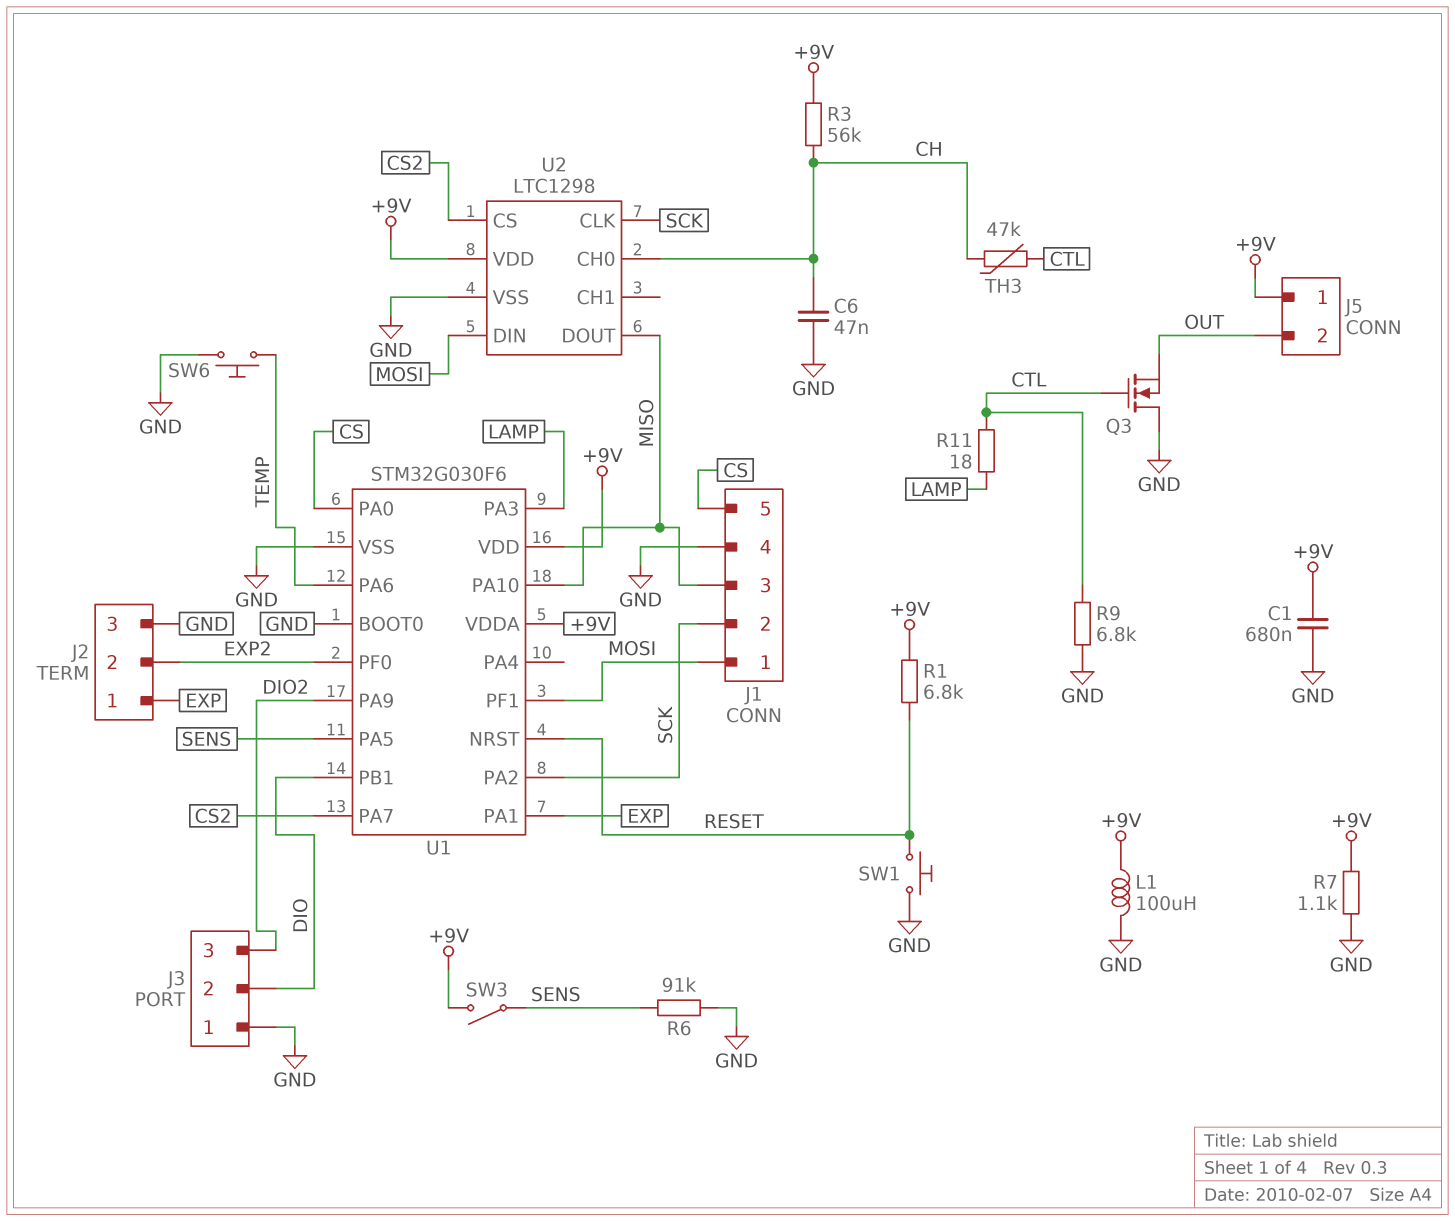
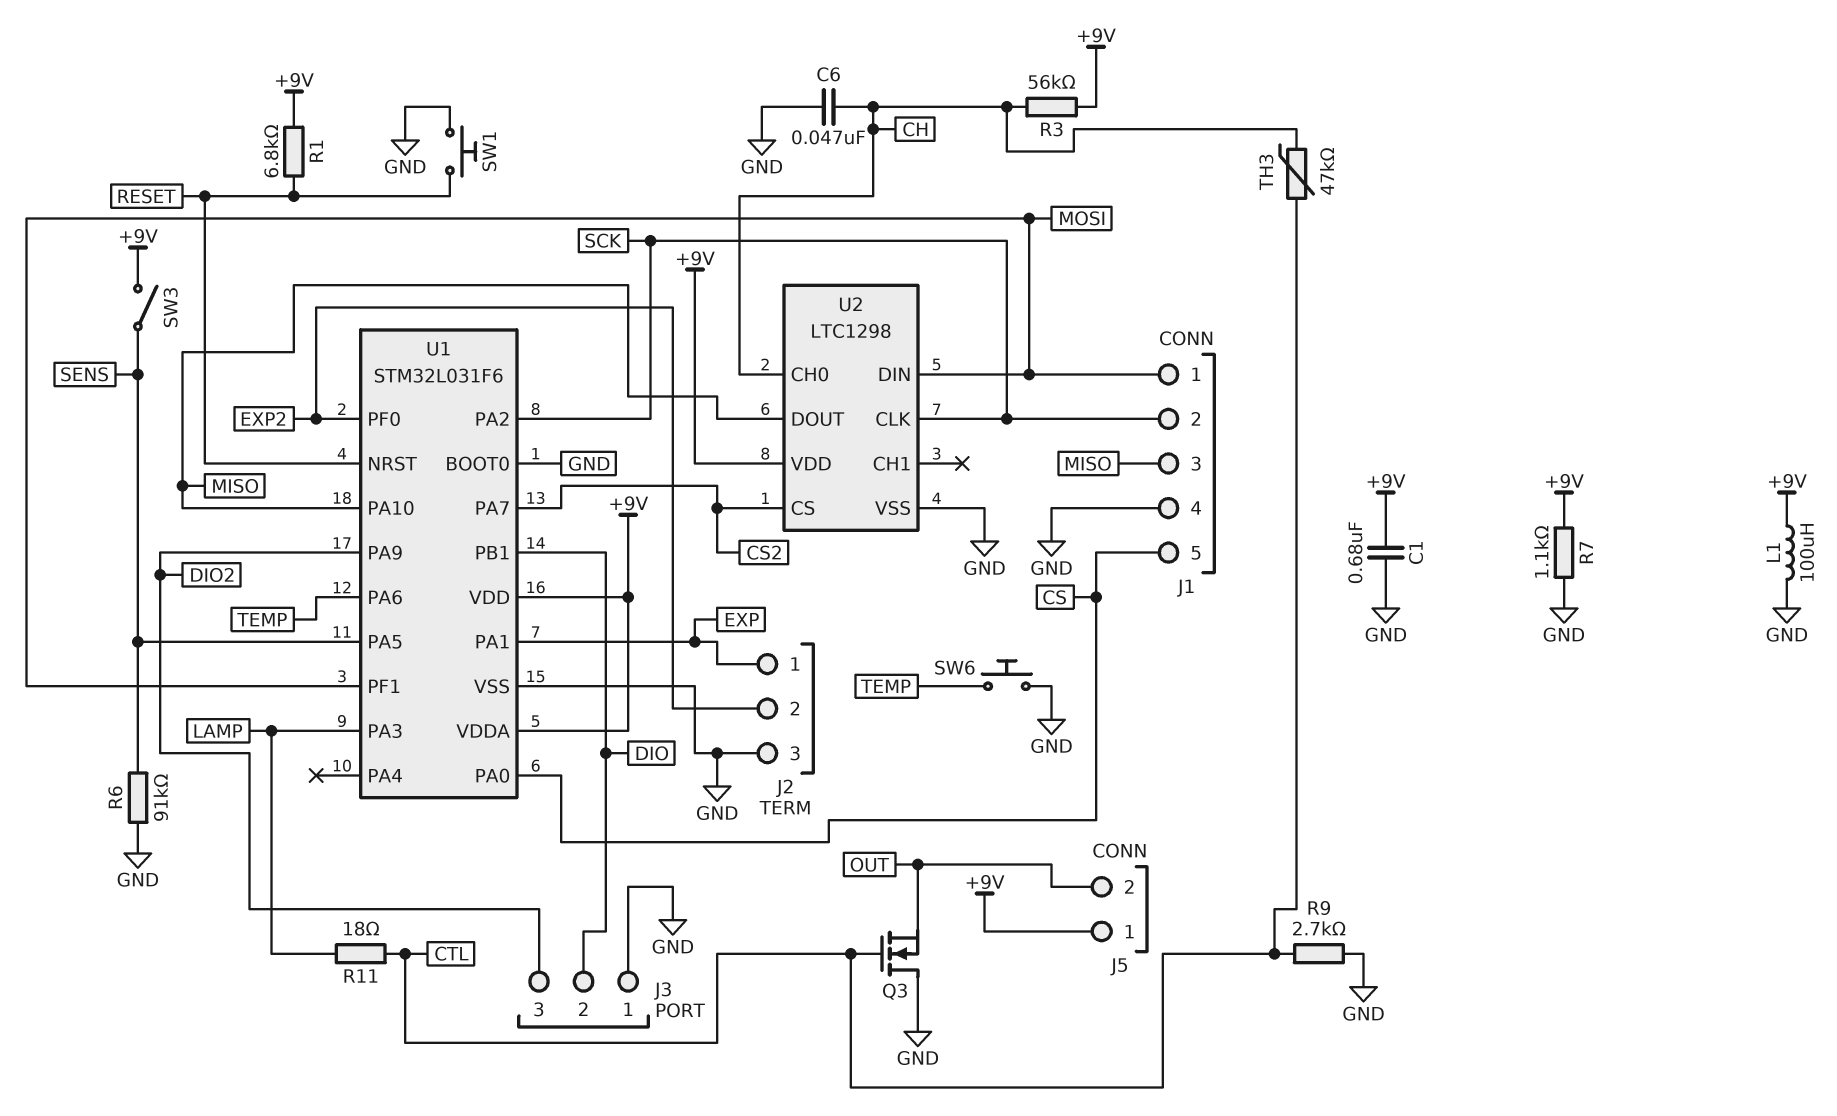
R9: 6.8k (CTL, GND) -> 2.7k (CTL, GND)
U1: STM32G030F6 -> STM32L031F6

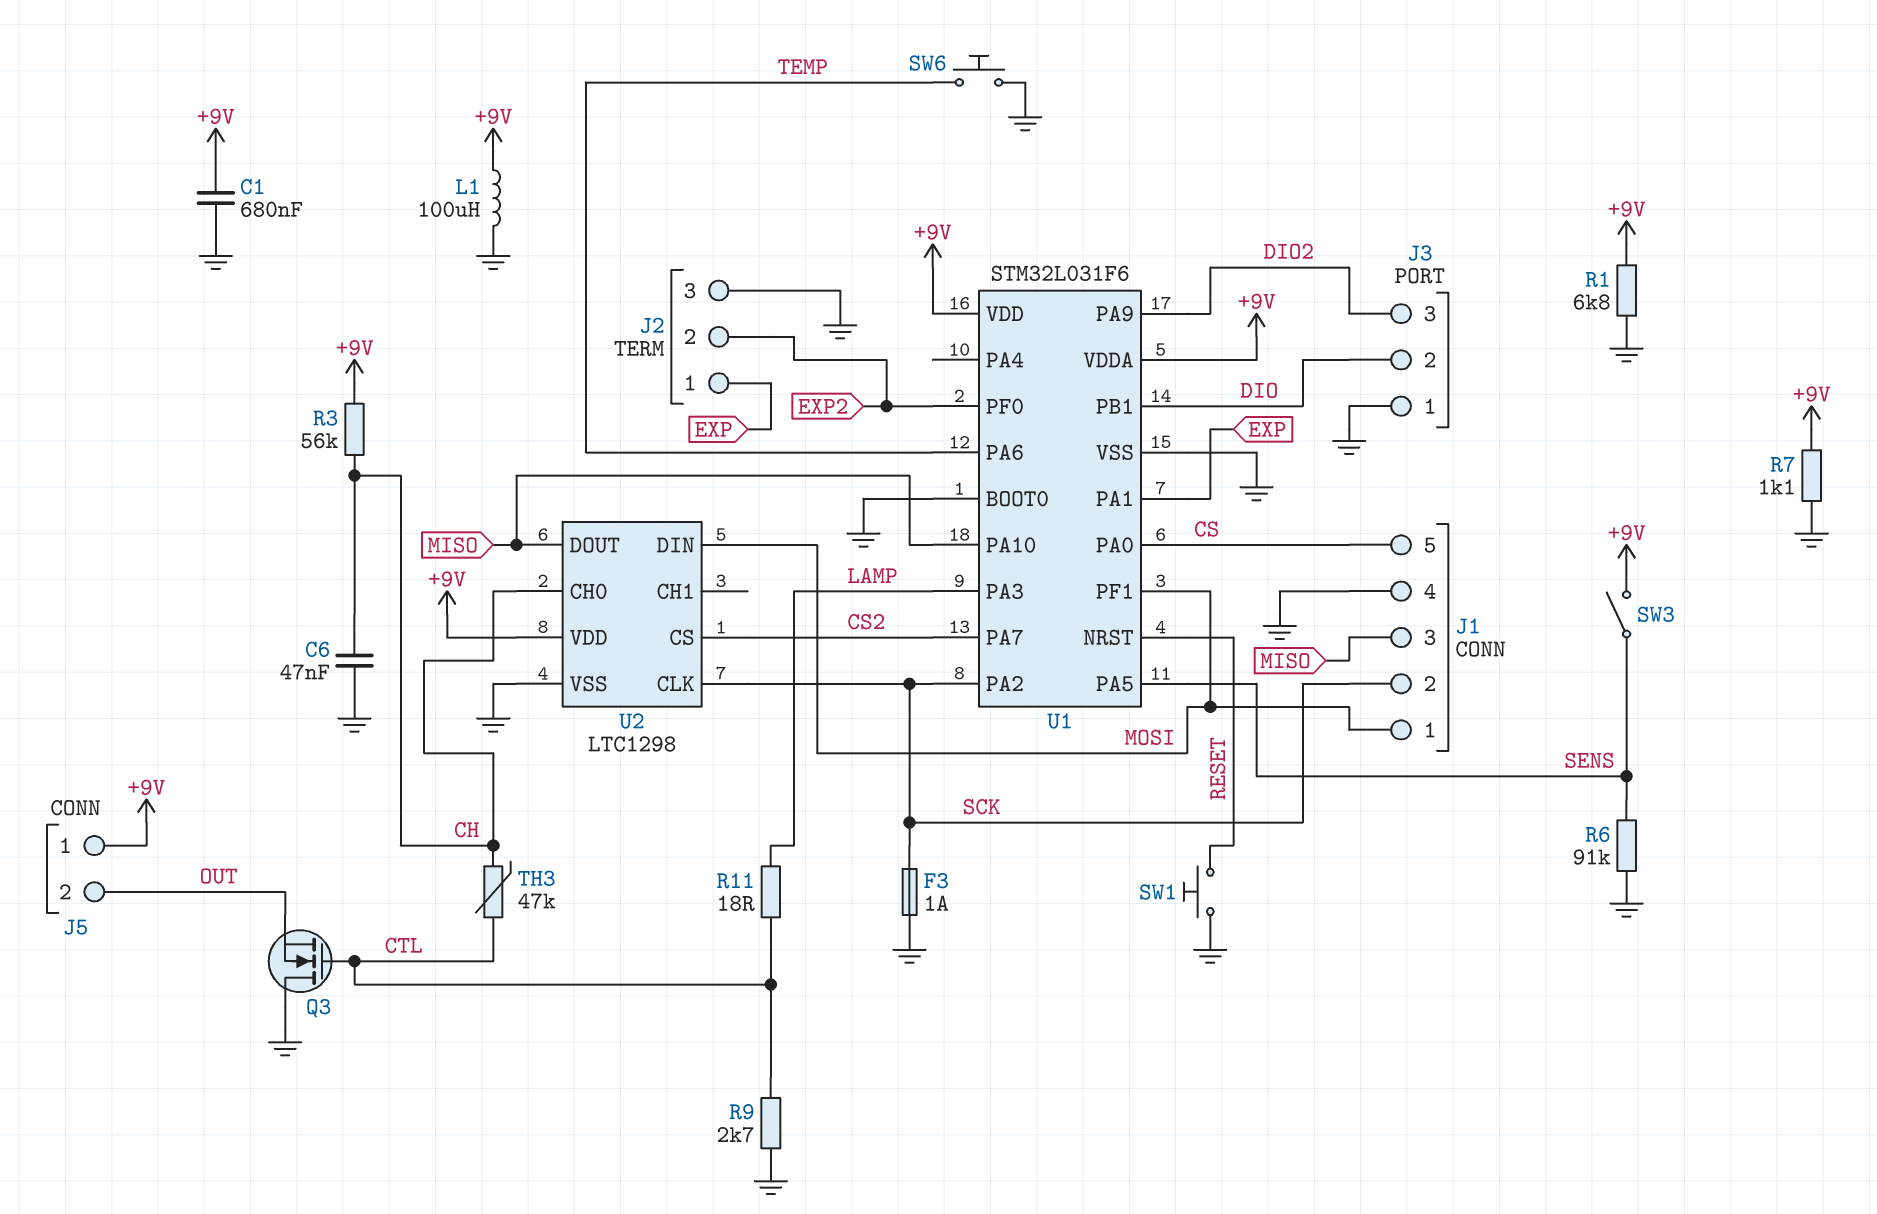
F3: none -> 1A (GND, SCK)
R1: 6.8k (+9V, RESET) -> 6.8k (+9V, GND)

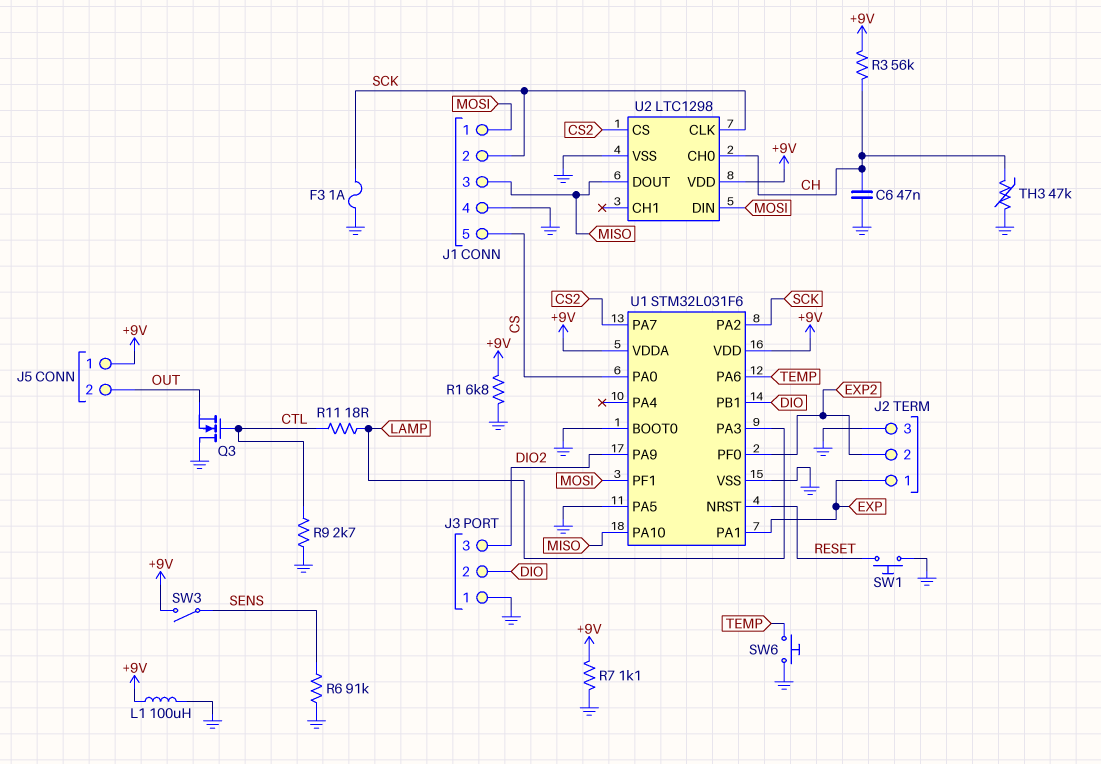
C1: 680nF (+9V, GND) -> none
TH3: 47k (CH, CTL) -> 47k (CH, GND)
U1 pin PA5: SENS -> GND

